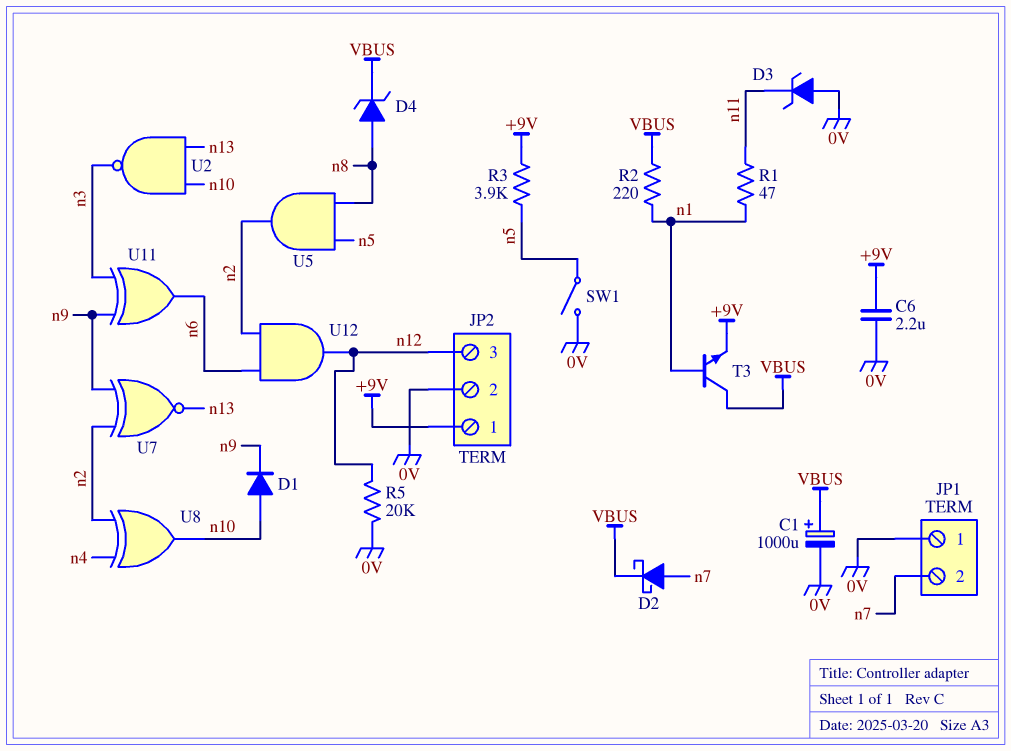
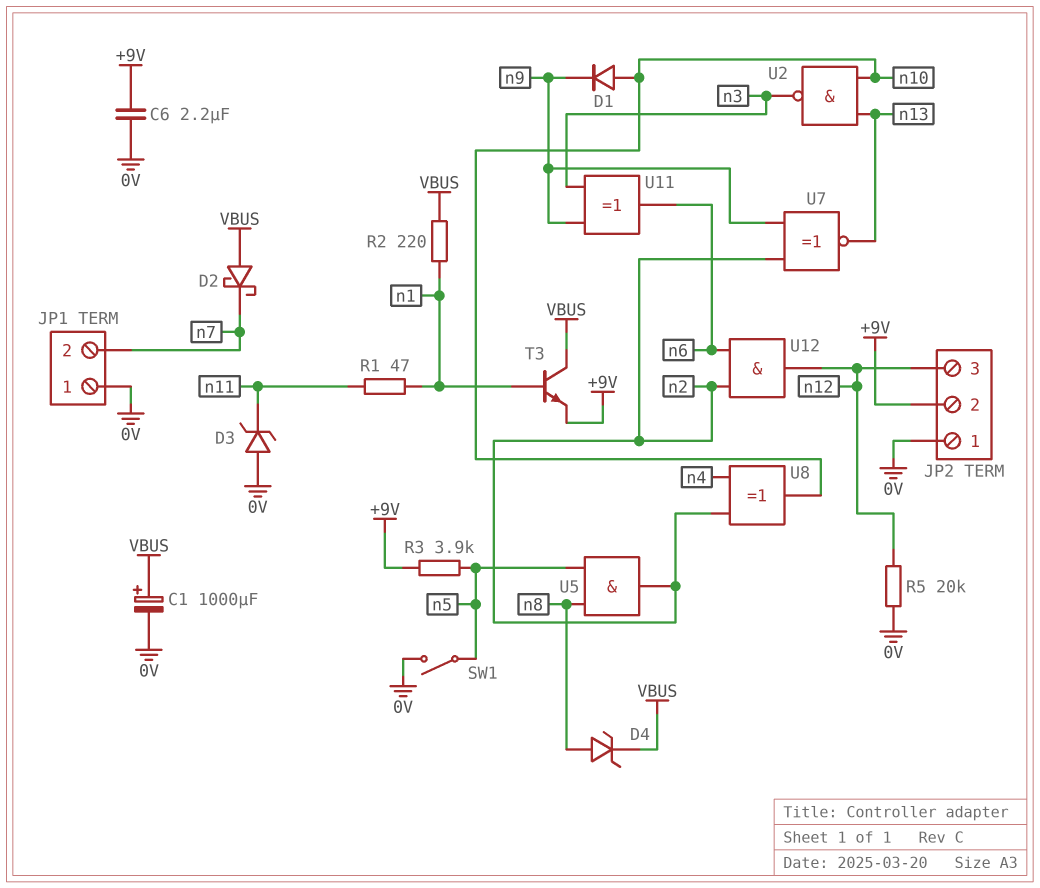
D2: schottky (A n7, K VBUS) -> schottky (A VBUS, K n7)
JP2 pin 1: +9V -> 0V
JP2 pin 2: 0V -> +9V

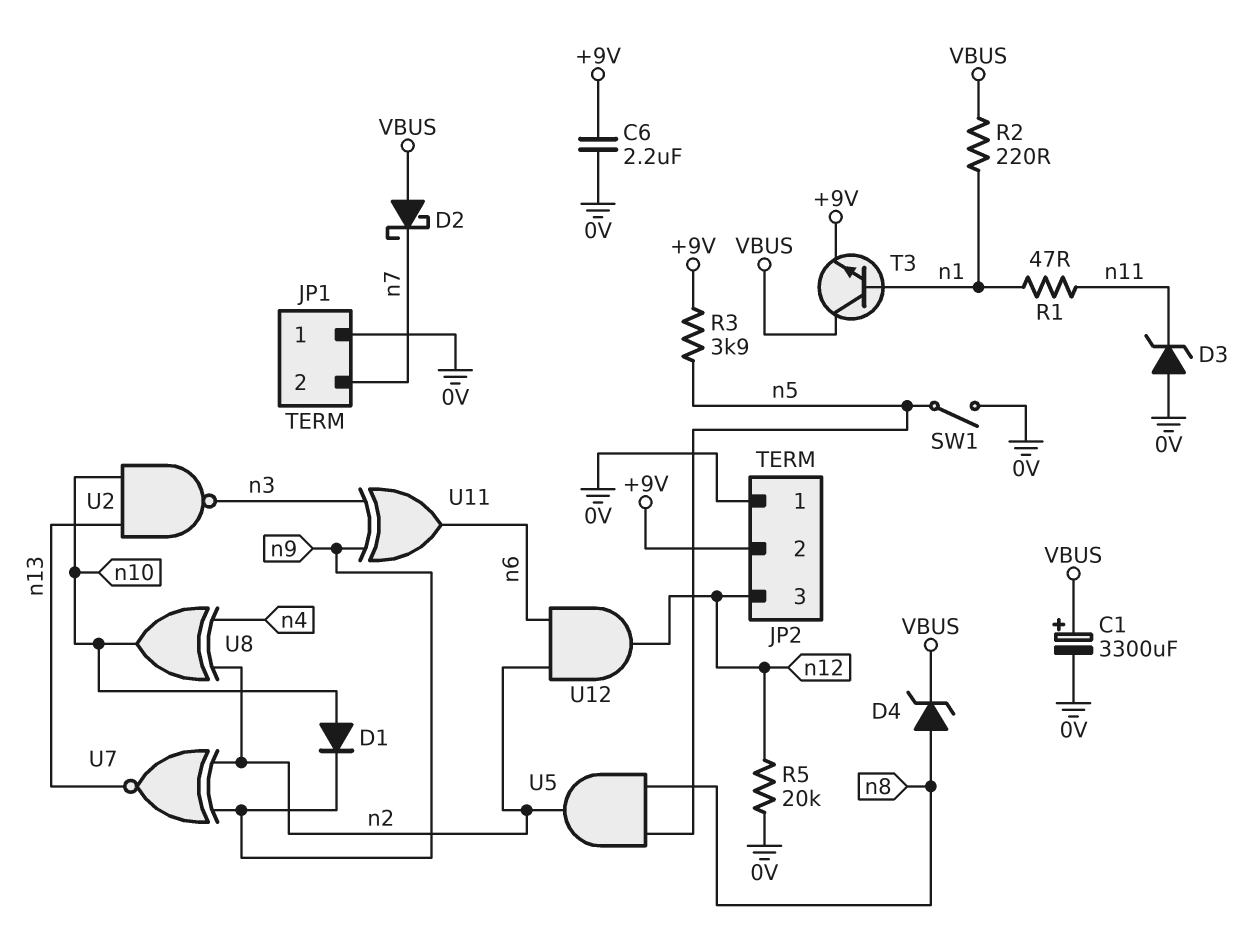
C1: 1000uF (plus VBUS, minus 0V) -> 3300uF (plus VBUS, minus 0V)

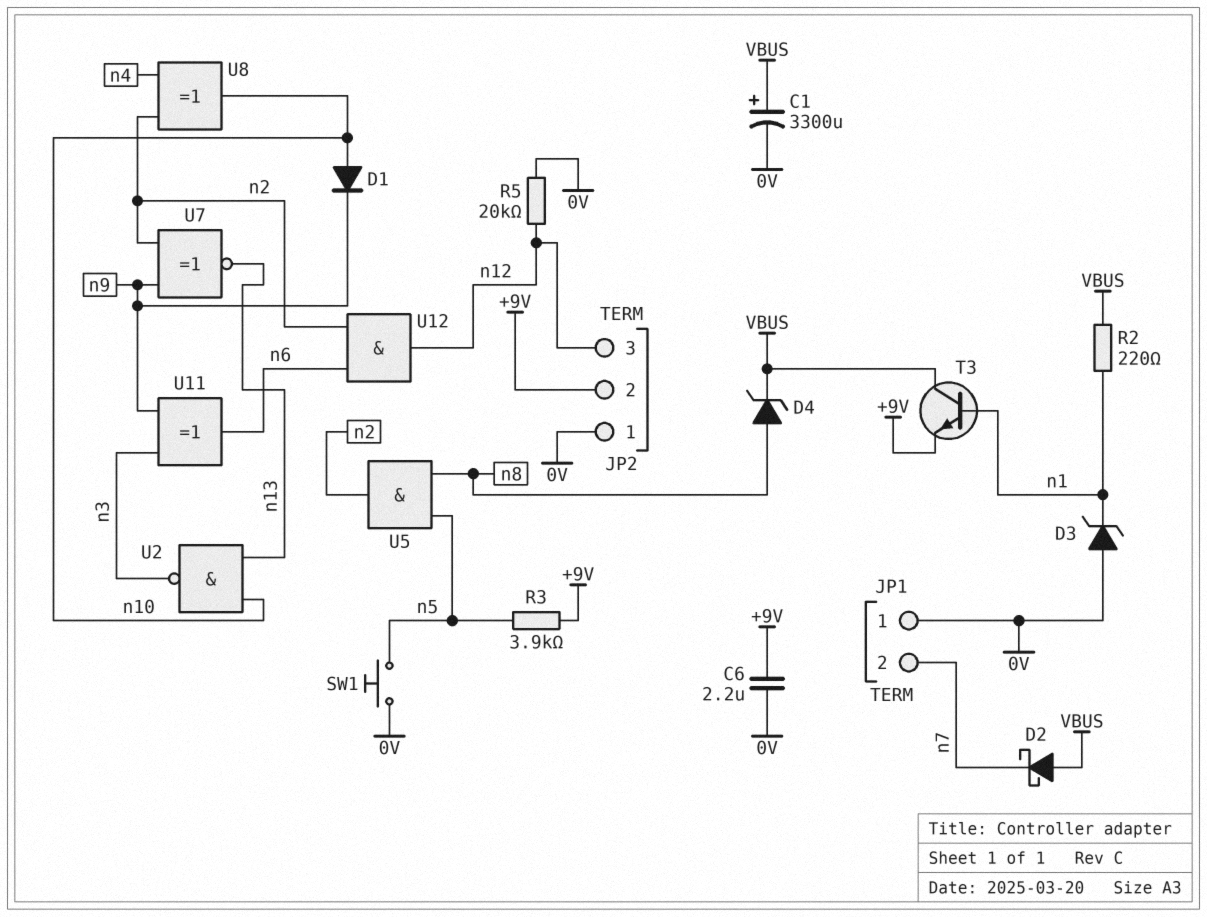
D3: zener (A 0V, K n11) -> zener (A 0V, K n1)
R1: 47 (n1, n11) -> none
SW1: switch (0V, n5) -> button (0V, n5)

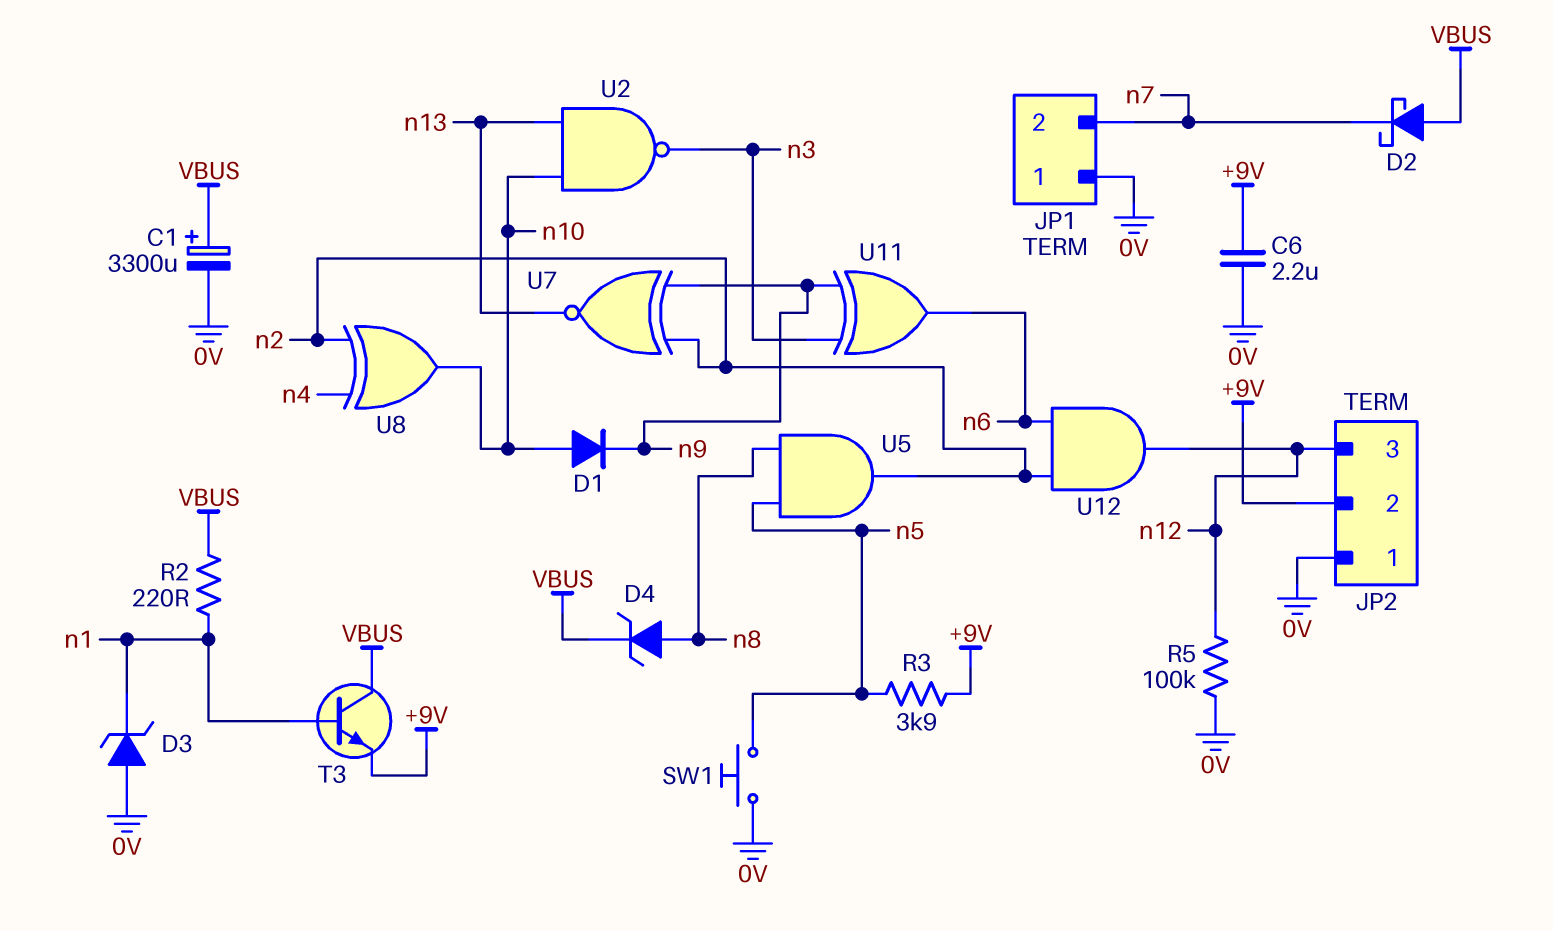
R5: 20k (0V, n12) -> 100k (0V, n12)

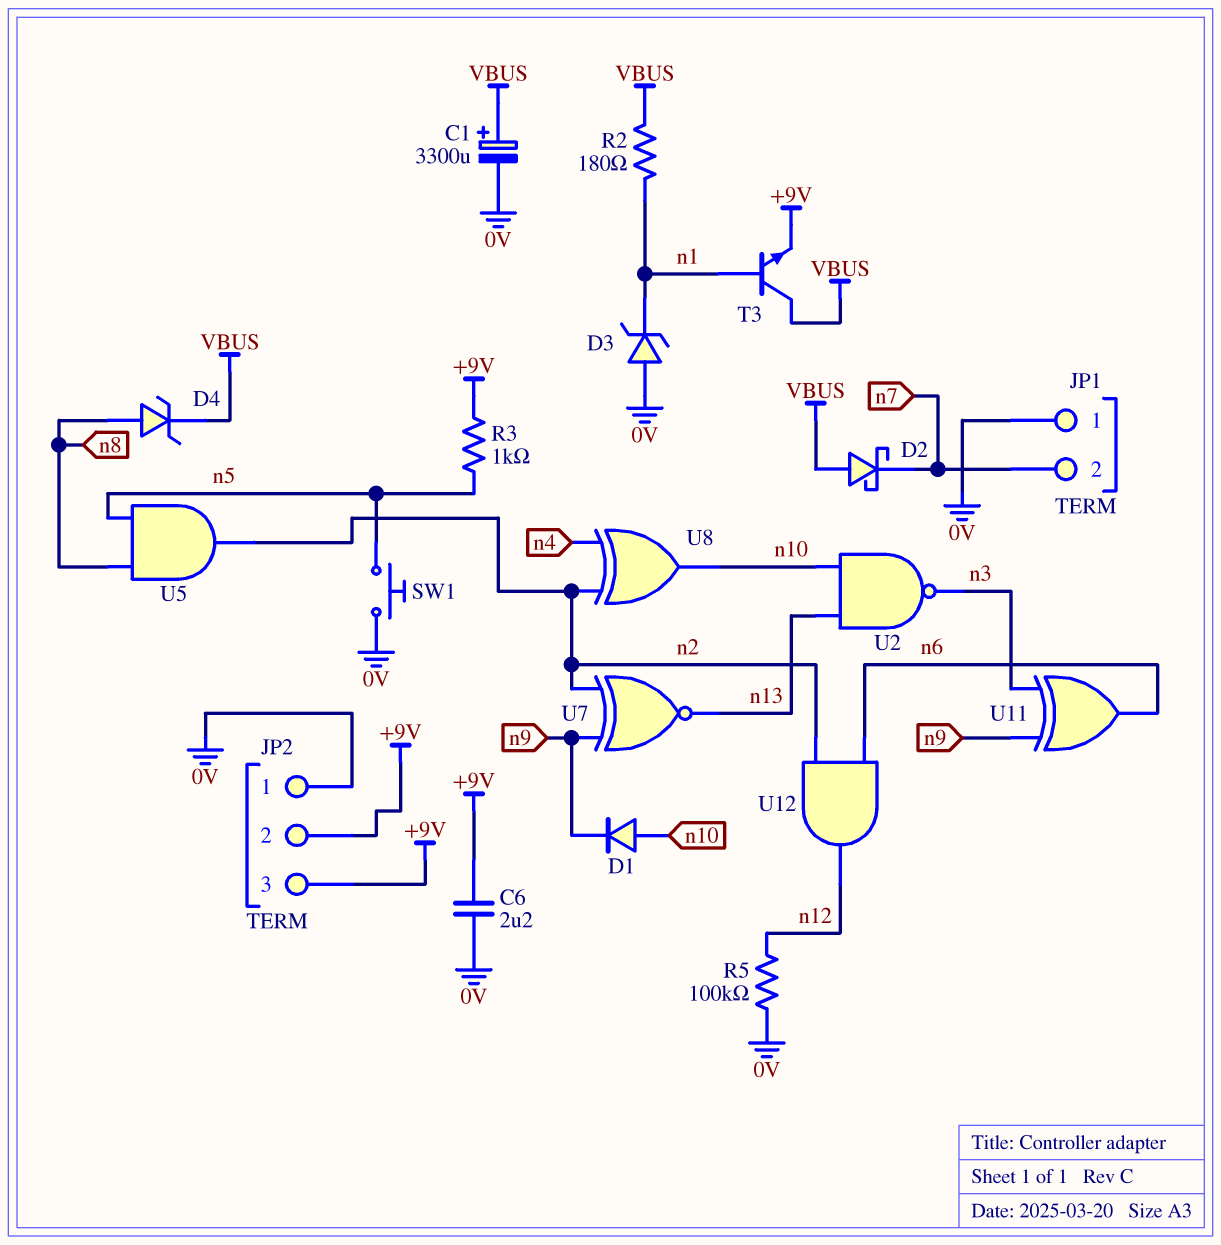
JP2 pin 3: n12 -> +9V
R2: 220 (VBUS, n1) -> 180 (VBUS, n1)
R3: 3.9k (+9V, n5) -> 1k (+9V, n5)

